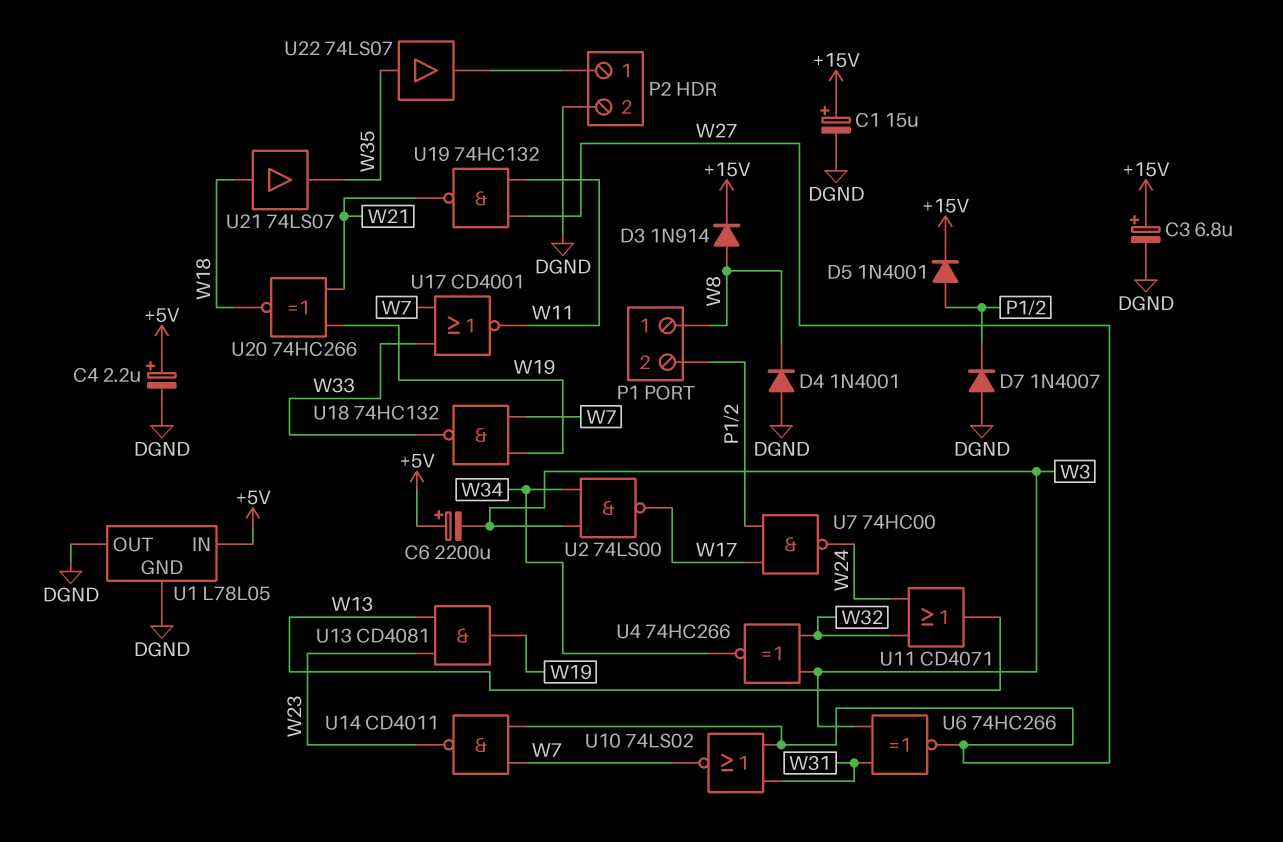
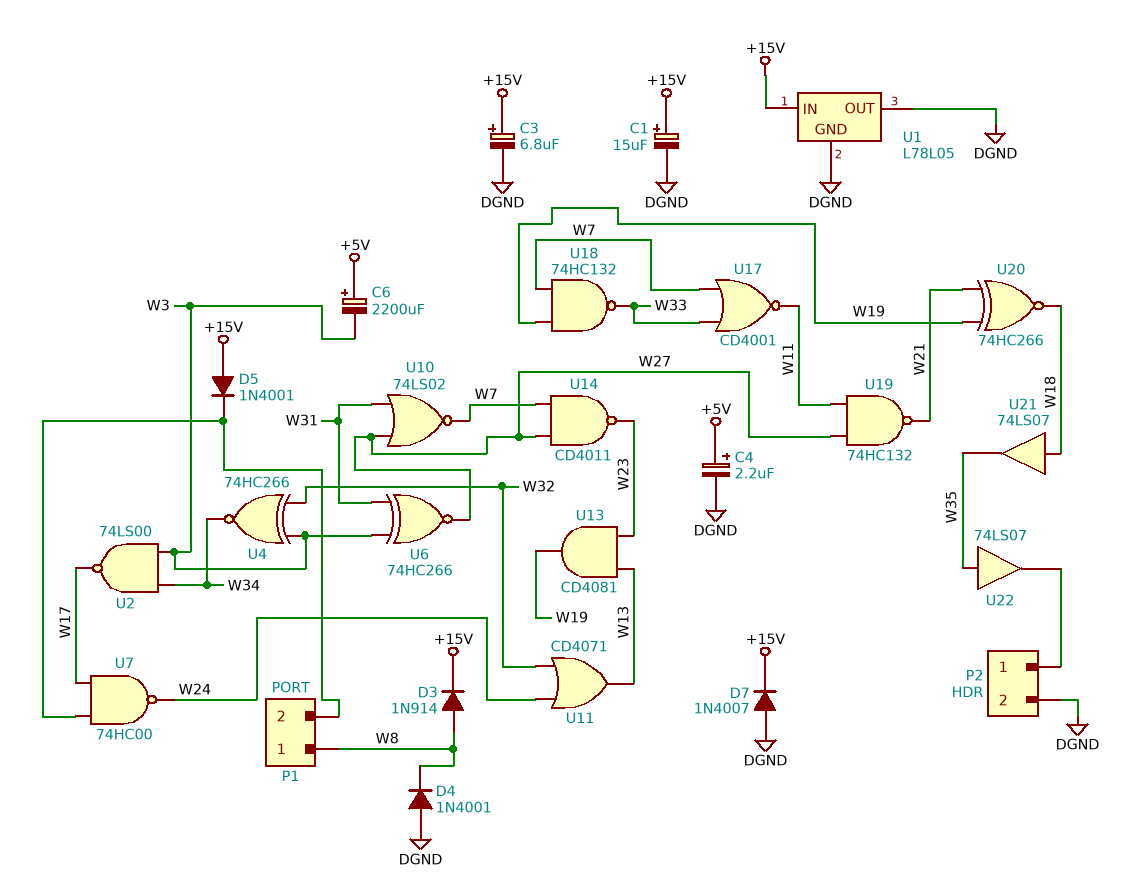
D5: diode 1N4001 (A P1/2, K +15V) -> diode 1N4001 (A +15V, K P1/2)
D7: diode 1N4007 (A DGND, K P1/2) -> diode 1N4007 (A DGND, K +15V)
U1 pin IN: +5V -> +15V

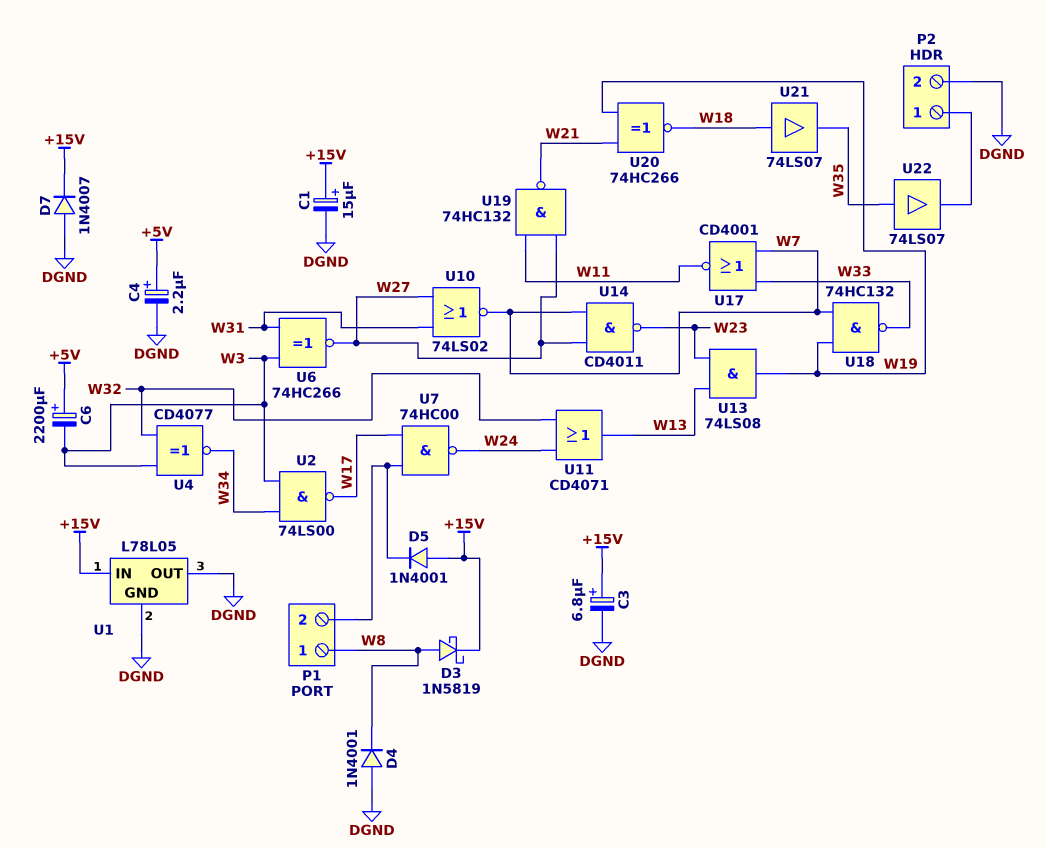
D3: diode 1N914 (A W8, K +15V) -> schottky 1N5819 (A W8, K +15V)
U4: XNOR 74HC266 (in W3, in W32, out W34) -> XNOR CD4077 (in W3, in W32, out W34)
U13: AND CD4081 (in W13, in W23, out W19) -> AND 74LS08 (in W13, in W23, out W19)

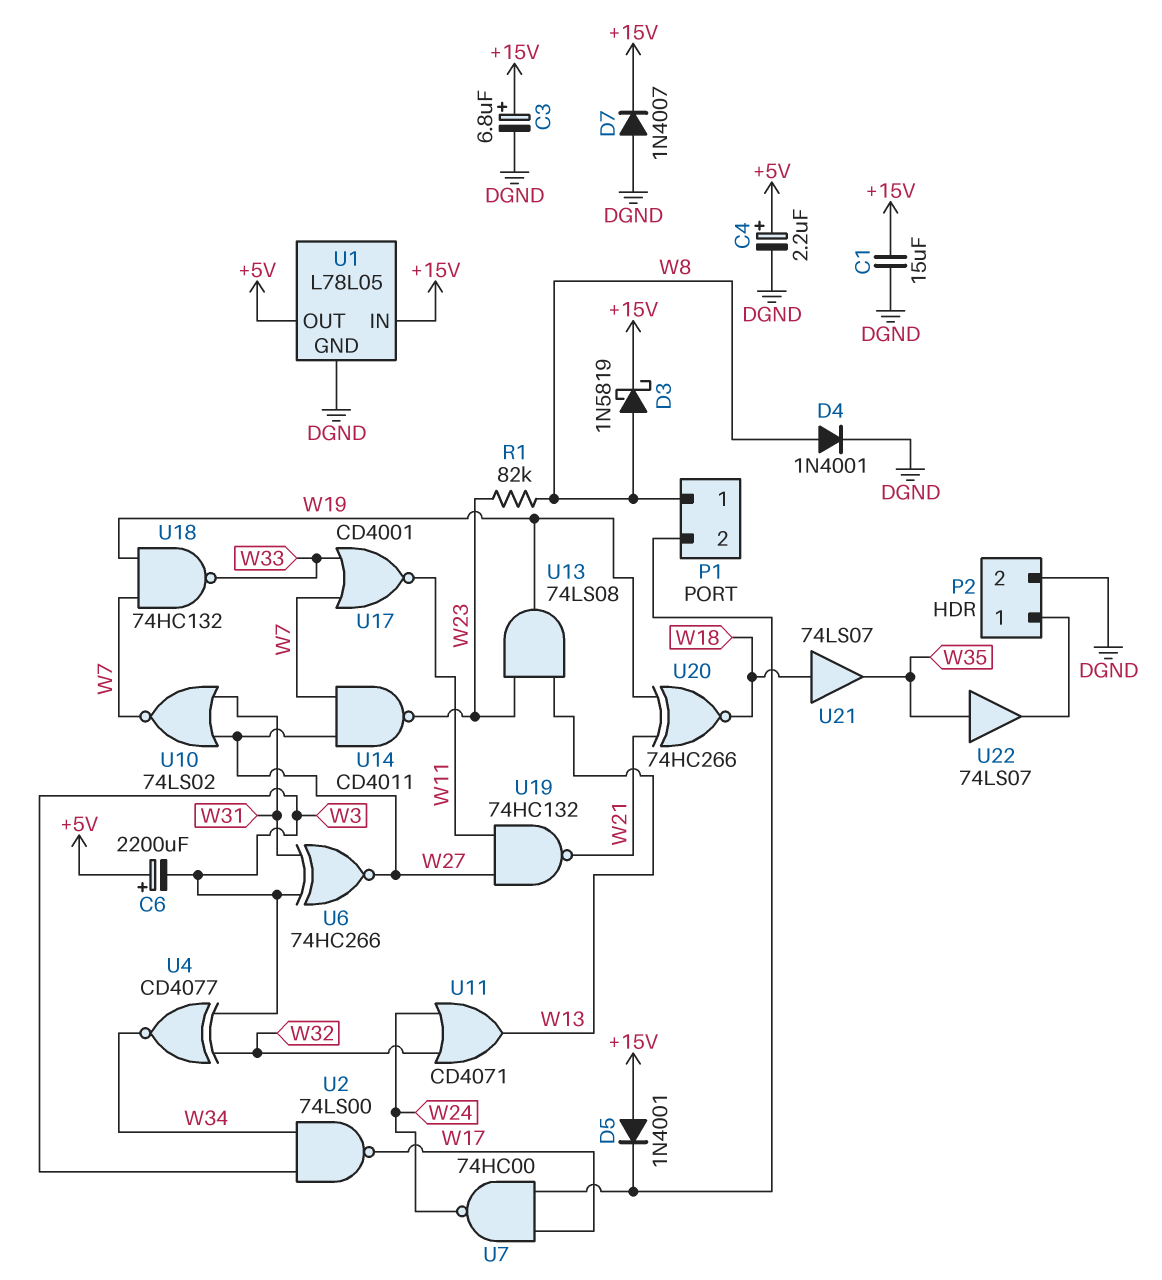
C1: 15uF (plus +15V, minus DGND) -> 15uF (+15V, DGND)
D4: diode 1N4001 (A DGND, K W8) -> diode 1N4001 (A W8, K DGND)
R1: none -> 82k (W8, W23)
U1 pin OUT: DGND -> +5V

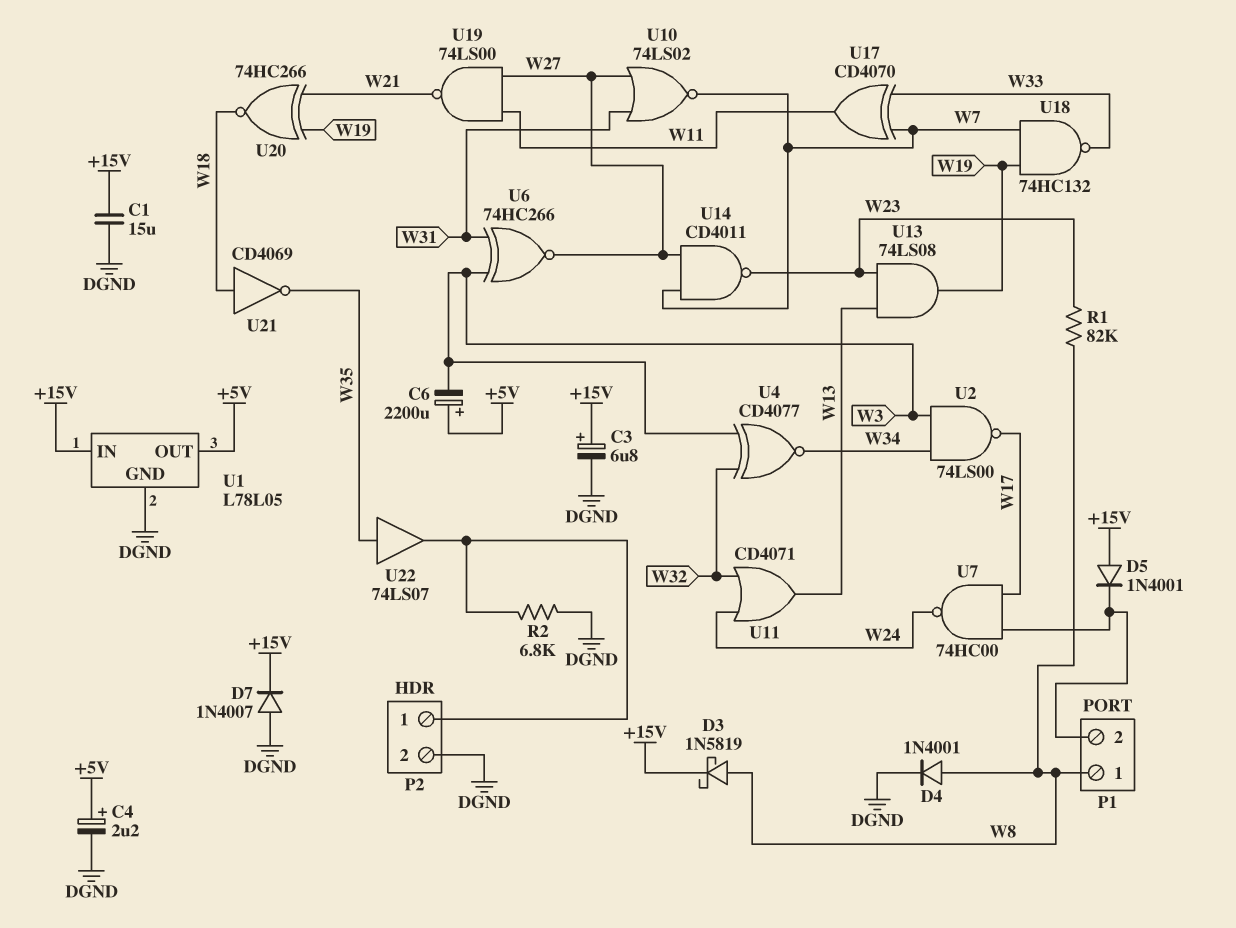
R2: none -> 6.8k (DGND, P2/1)
U17: NOR CD4001 (in W7, in W33, out W11) -> XOR CD4070 (in W7, in W33, out W11)
U19: NAND 74HC132 (in W11, in W27, out W21) -> NAND 74LS00 (in W11, in W27, out W21)
U21: buffer 74LS07 (in W18, out W35) -> NOT CD4069 (in W18, out W35)

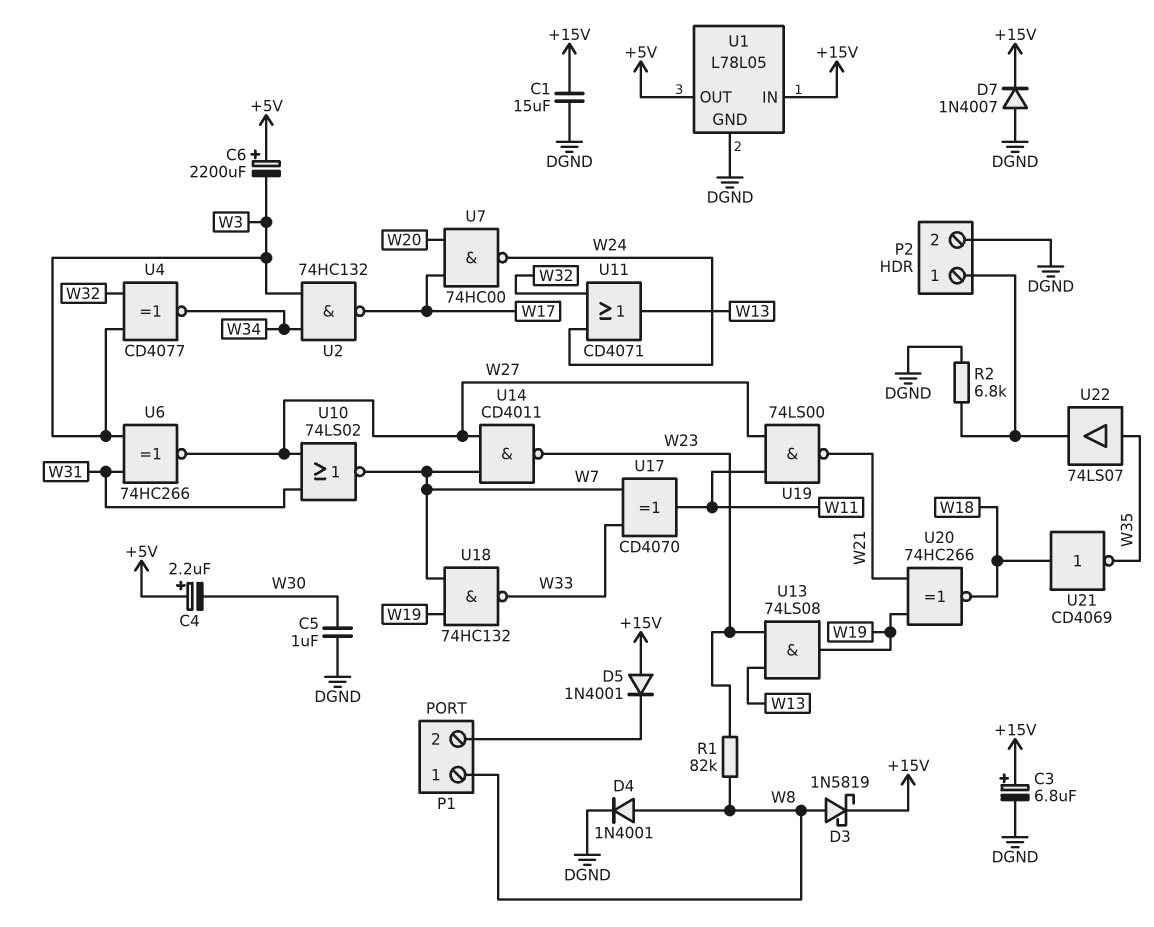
C4: 2.2uF (plus +5V, minus DGND) -> 2.2uF (plus +5V, minus W30)
C5: none -> 1uF (DGND, W30)
U2: NAND 74LS00 (in W3, in W34, out W17) -> NAND 74HC132 (in W3, in W34, out W17)
U7: NAND 74HC00 (in P1/2, in W17, out W24) -> NAND 74HC00 (in W17, in W20, out W24)

